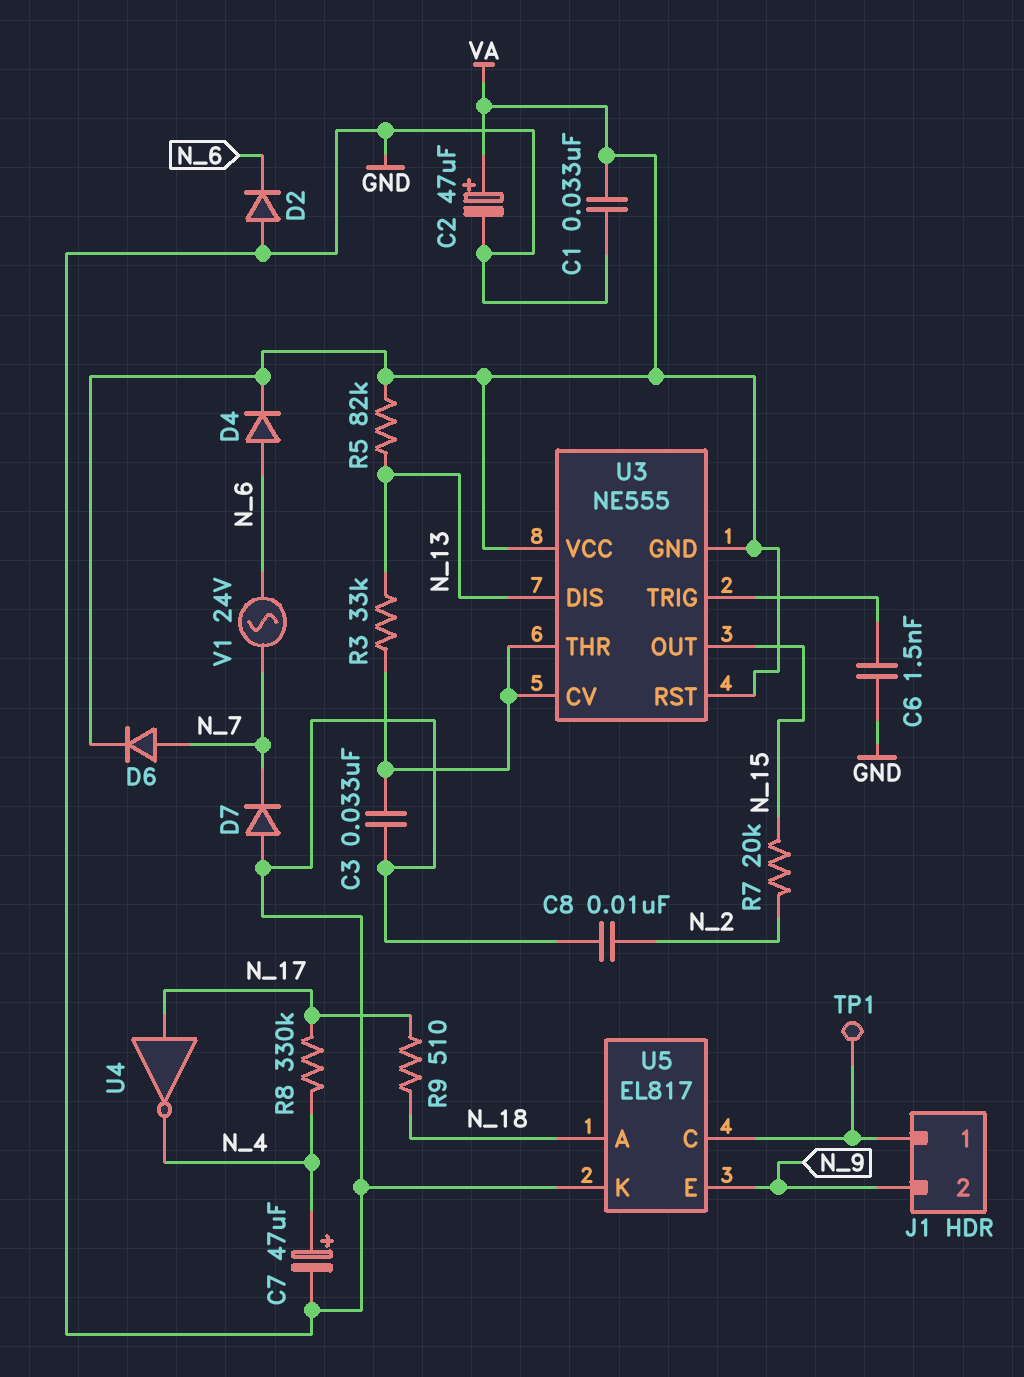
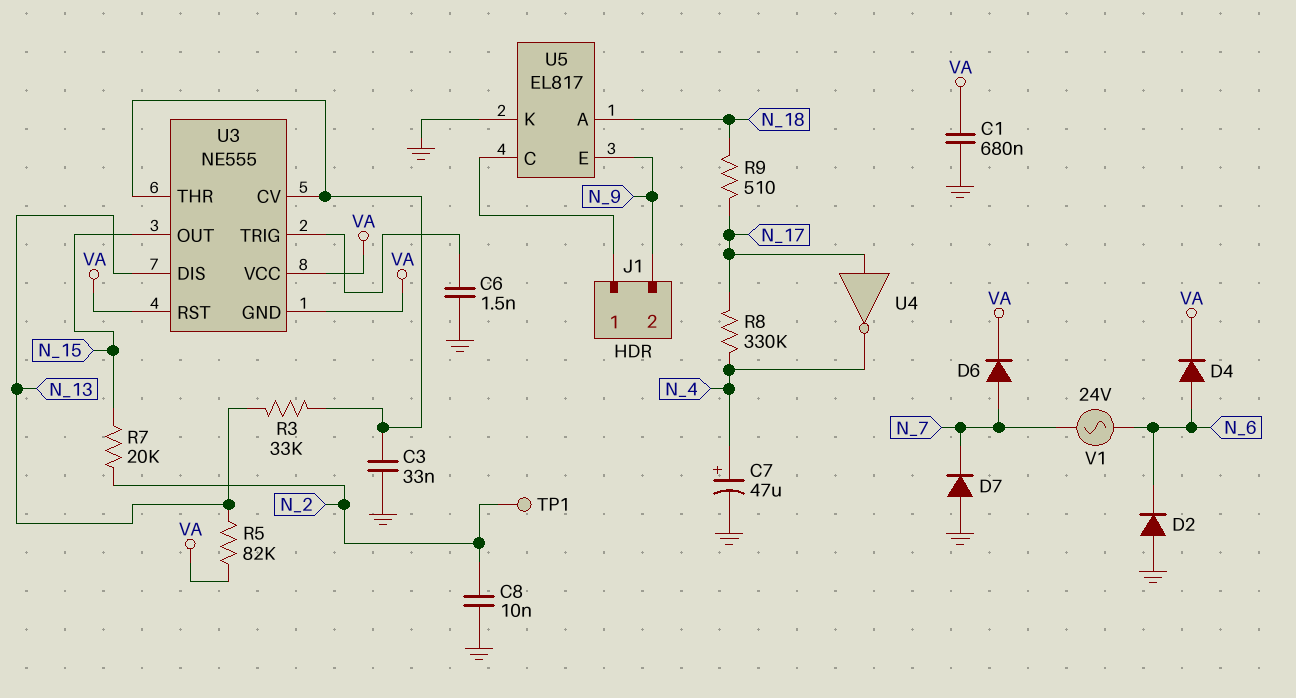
C1: 33nF (GND, VA) -> 680nF (GND, VA)
C2: 47uF (plus VA, minus GND) -> none
TP1: test point (J1/1) -> test point (N_2)

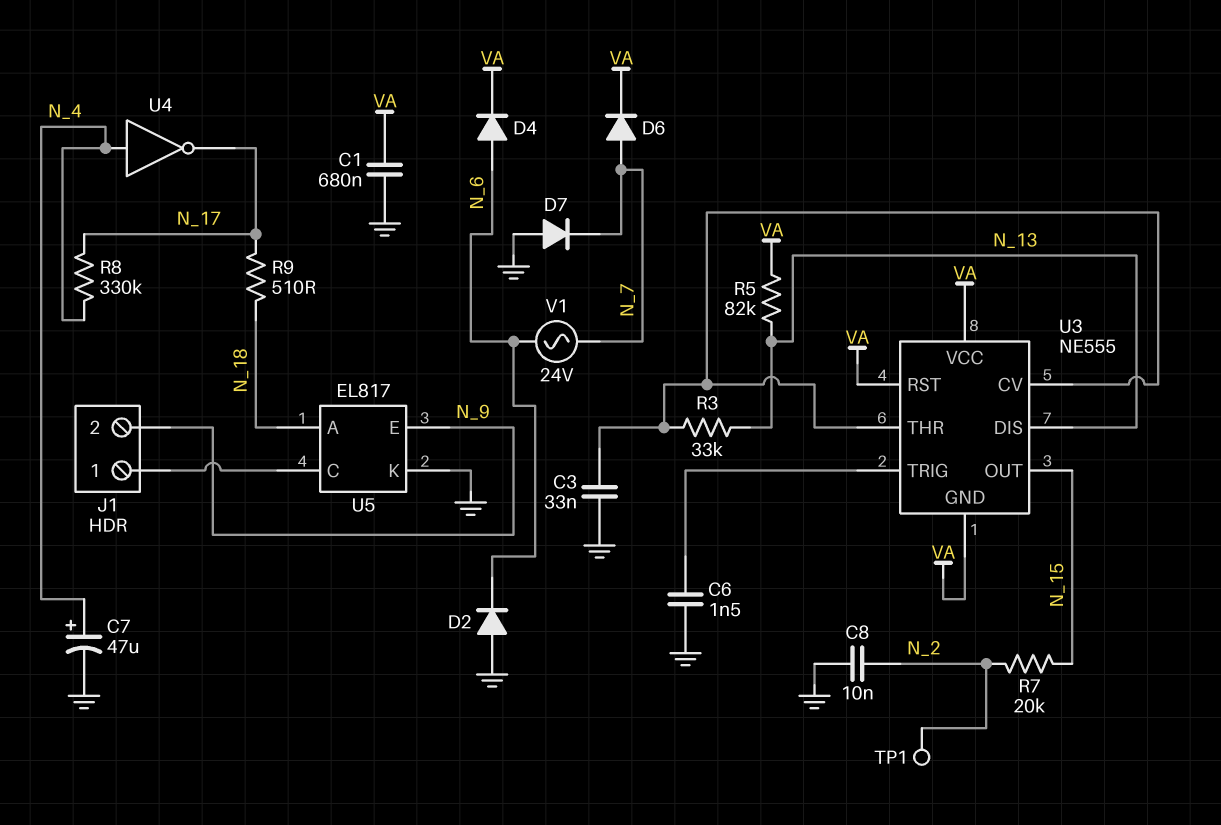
U4: NOT (in N_17, out N_4) -> NOT (in N_4, out N_17)

